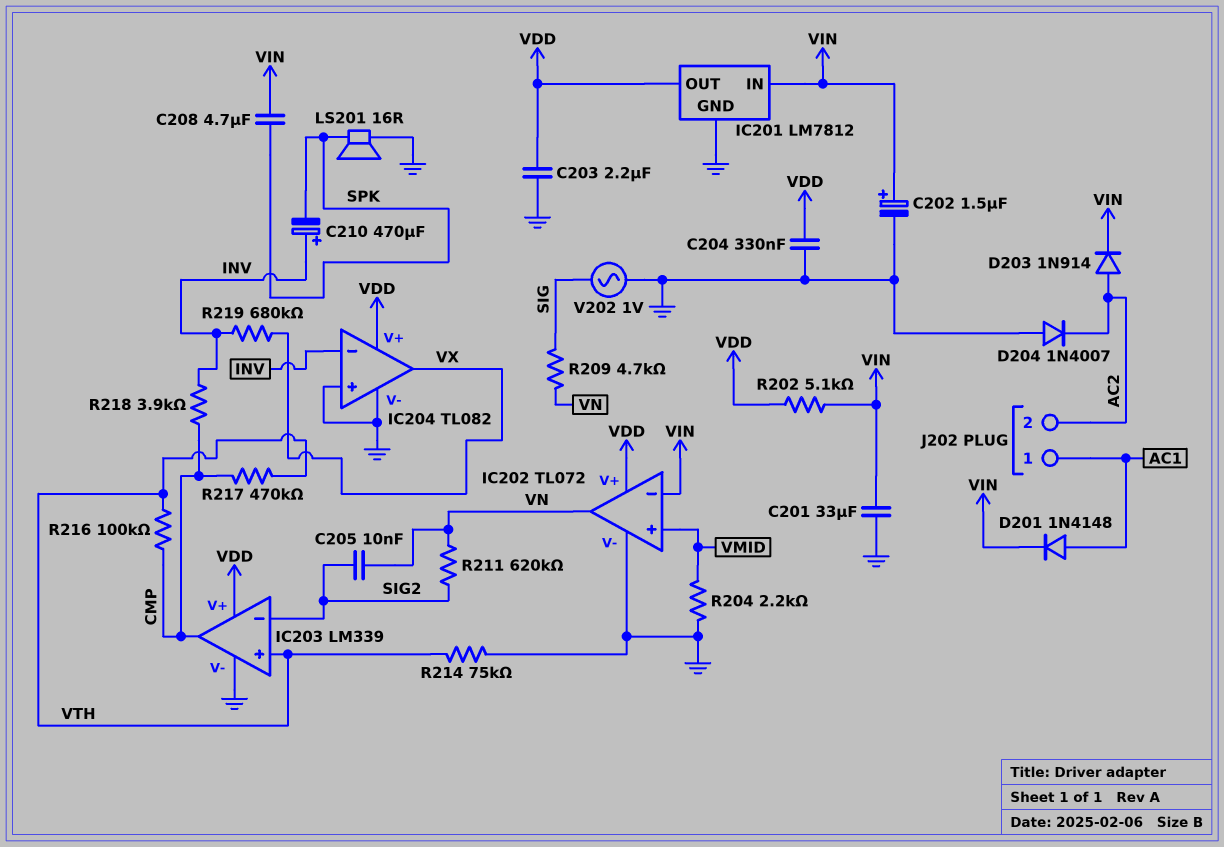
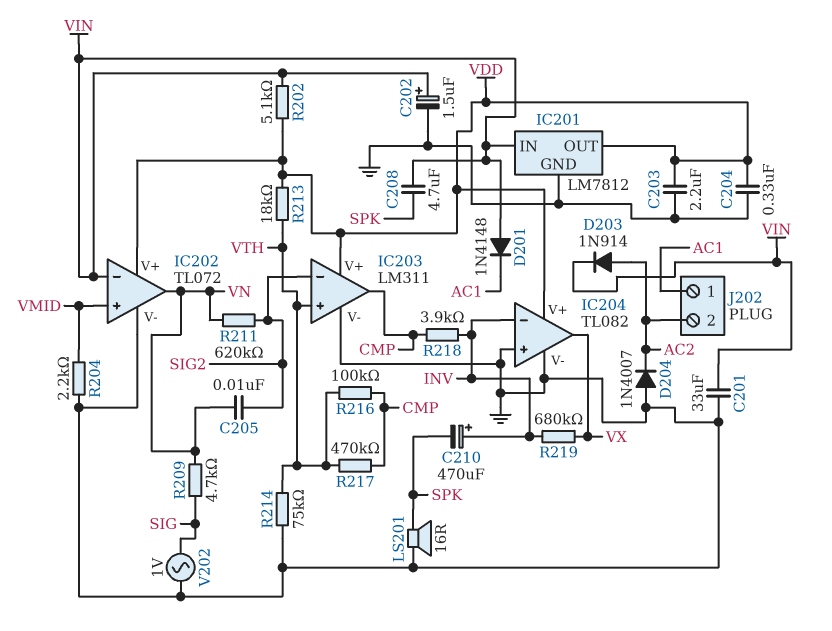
D201: diode 1N4148 (A AC1, K VIN) -> diode 1N4148 (A VIN, K AC1)
IC203: LM339 -> LM311
R213: none -> 18k (VDD, VTH)

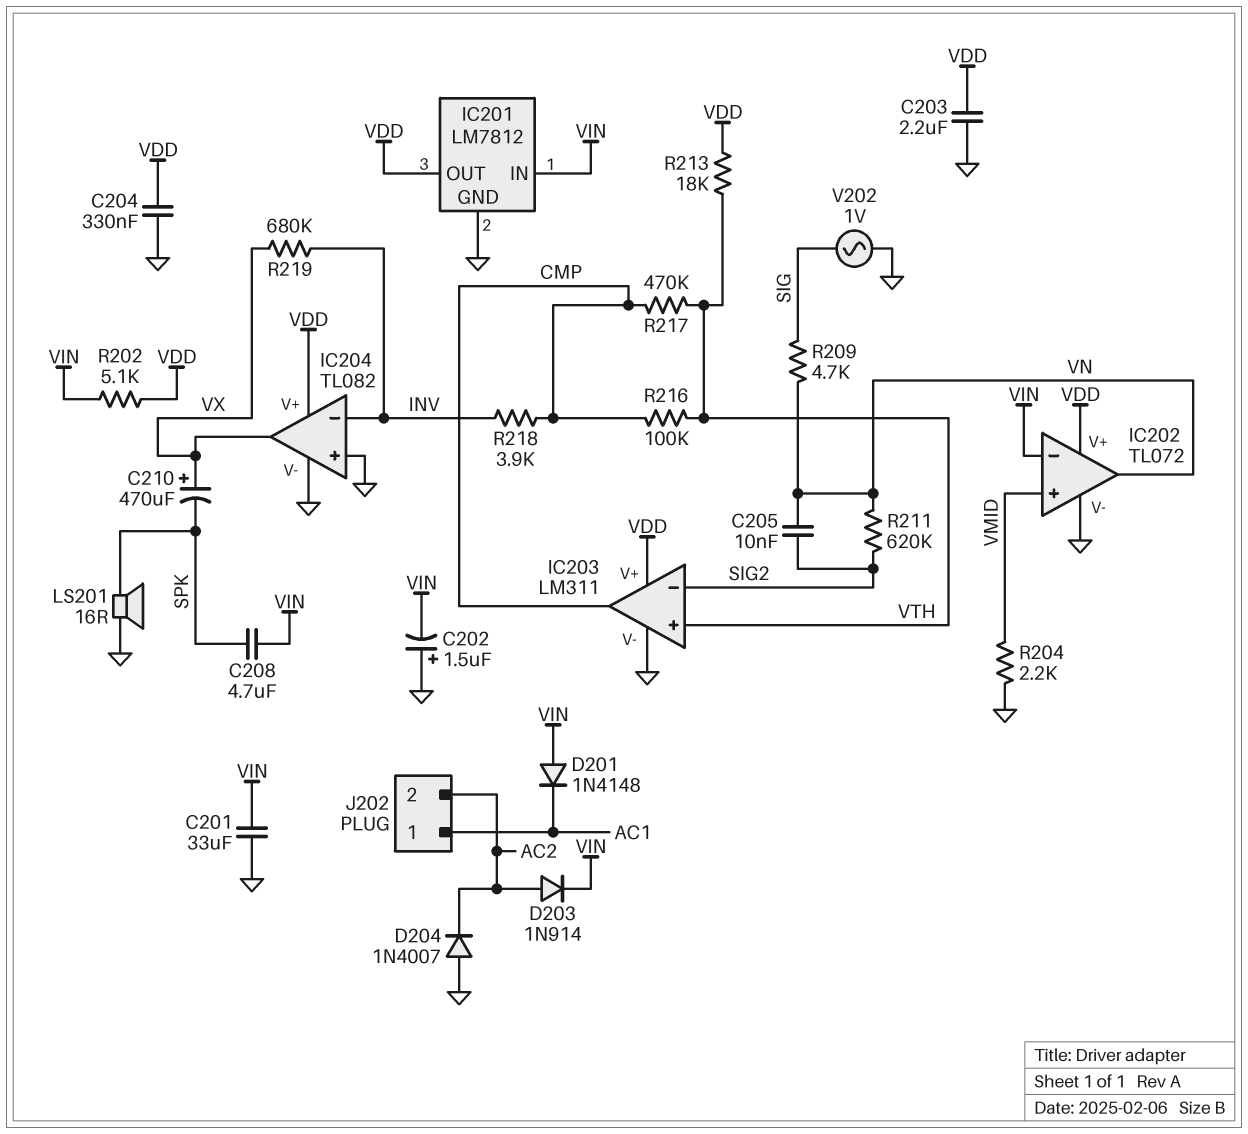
C202: 1.5uF (plus VIN, minus GND) -> 1.5uF (plus GND, minus VIN)
C210: 470uF (plus INV, minus SPK) -> 470uF (plus VX, minus SPK)
R214: 75k (GND, VTH) -> none

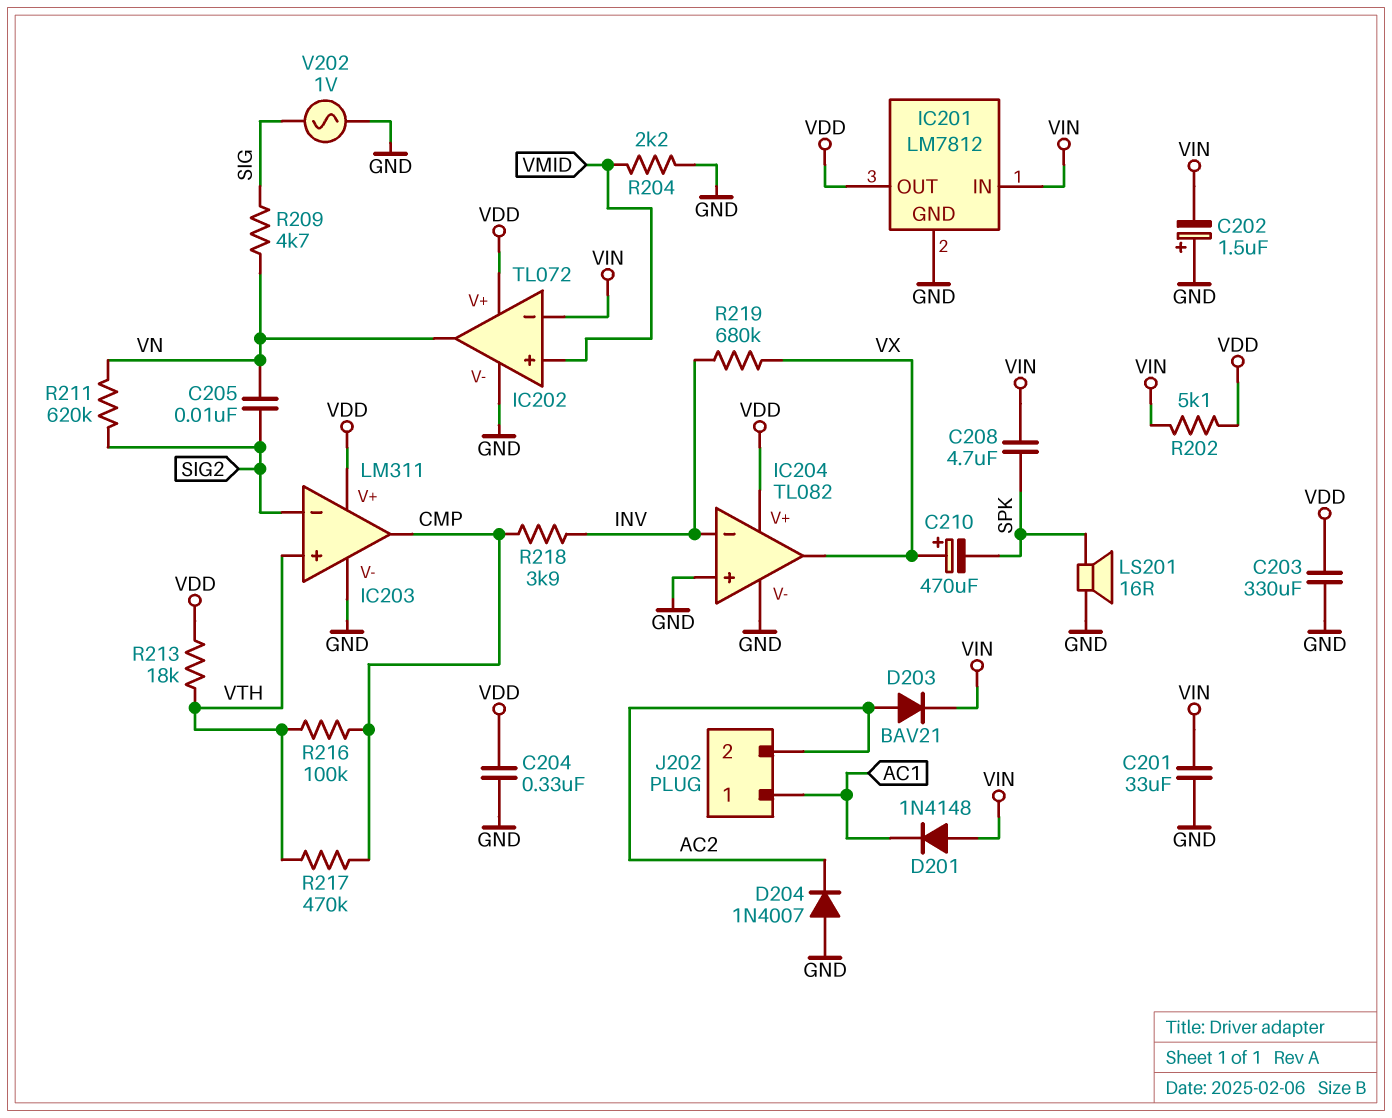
C203: 2.2uF (GND, VDD) -> 330uF (GND, VDD)
D203: diode 1N914 (A AC2, K VIN) -> diode BAV21 (A AC2, K VIN)

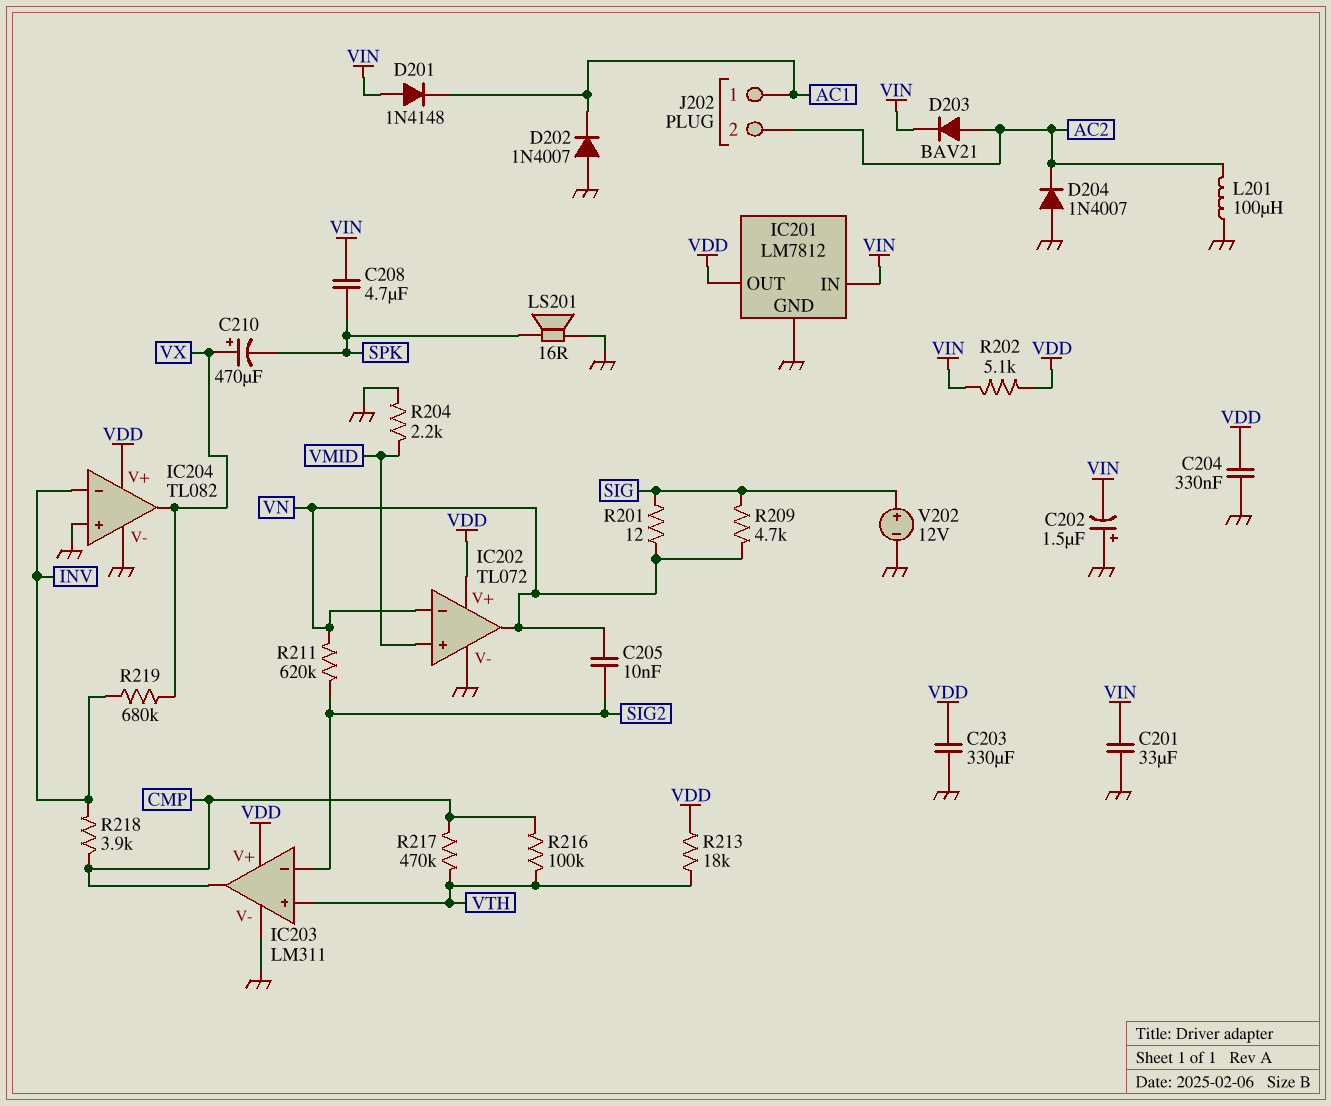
D202: none -> diode 1N4007 (A GND, K AC1)
IC202 pin in-: VIN -> VN
L201: none -> 100uH (AC2, GND)
R201: none -> 12 (SIG, VN)
V202: AC 1V (GND, SIG) -> 12V (plus SIG, minus GND)

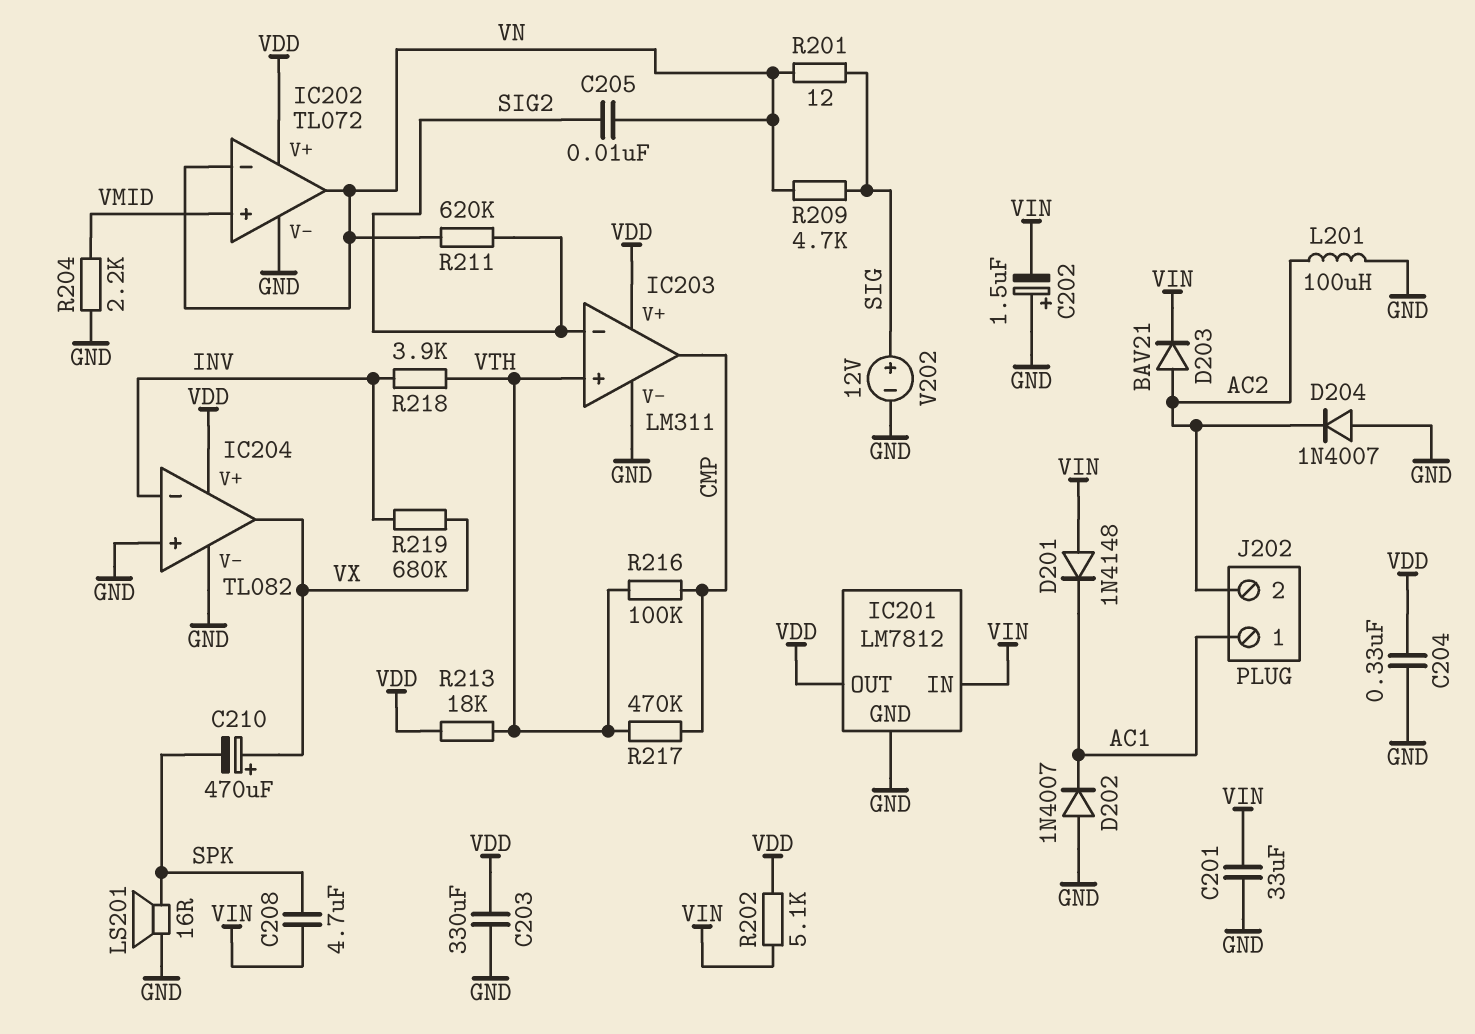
R218: 3.9k (CMP, INV) -> 3.9k (INV, VTH)

